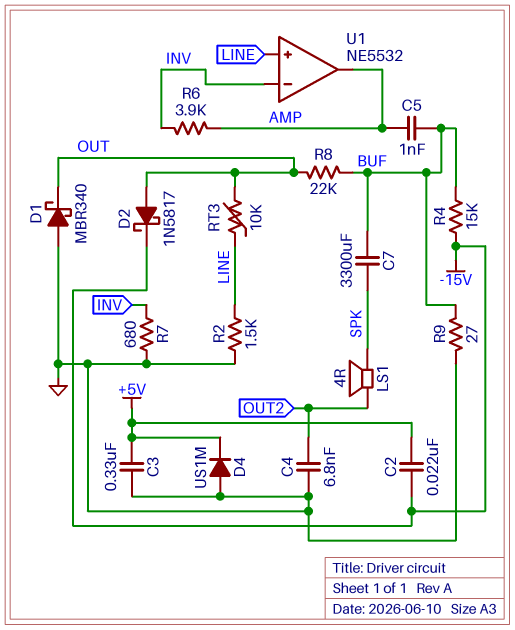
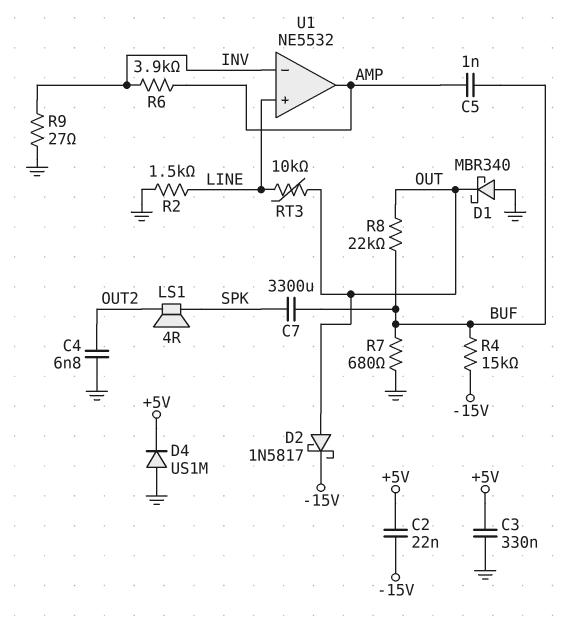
R7: 680 (GND, INV) -> 680 (BUF, GND)
R9: 27 (BUF, GND) -> 27 (GND, INV)

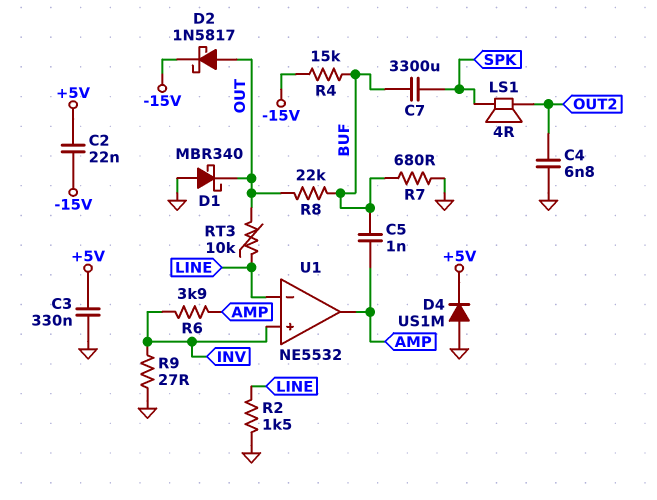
U1 pin in+: LINE -> INV
U1 pin in-: INV -> LINE

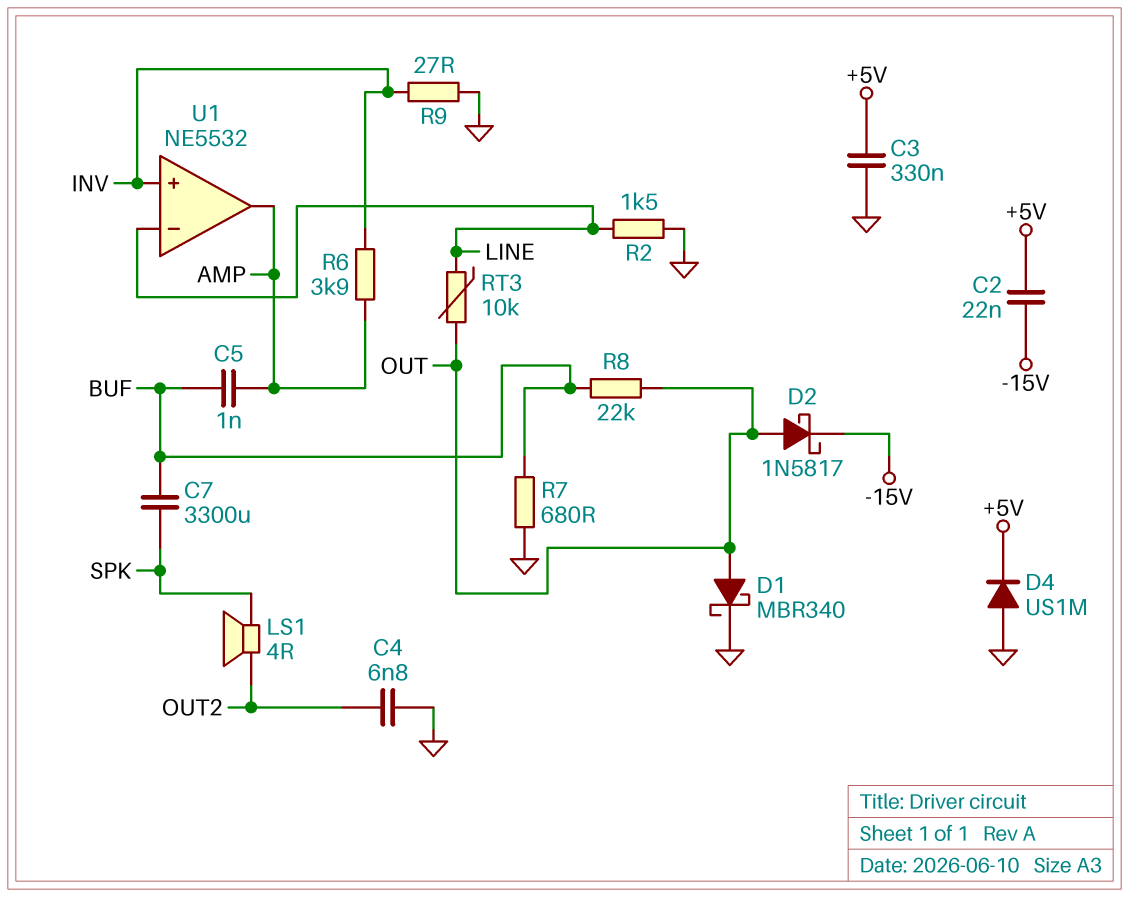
D1: schottky MBR340 (A GND, K OUT) -> schottky MBR340 (A OUT, K GND)
R4: 15k (-15V, BUF) -> none

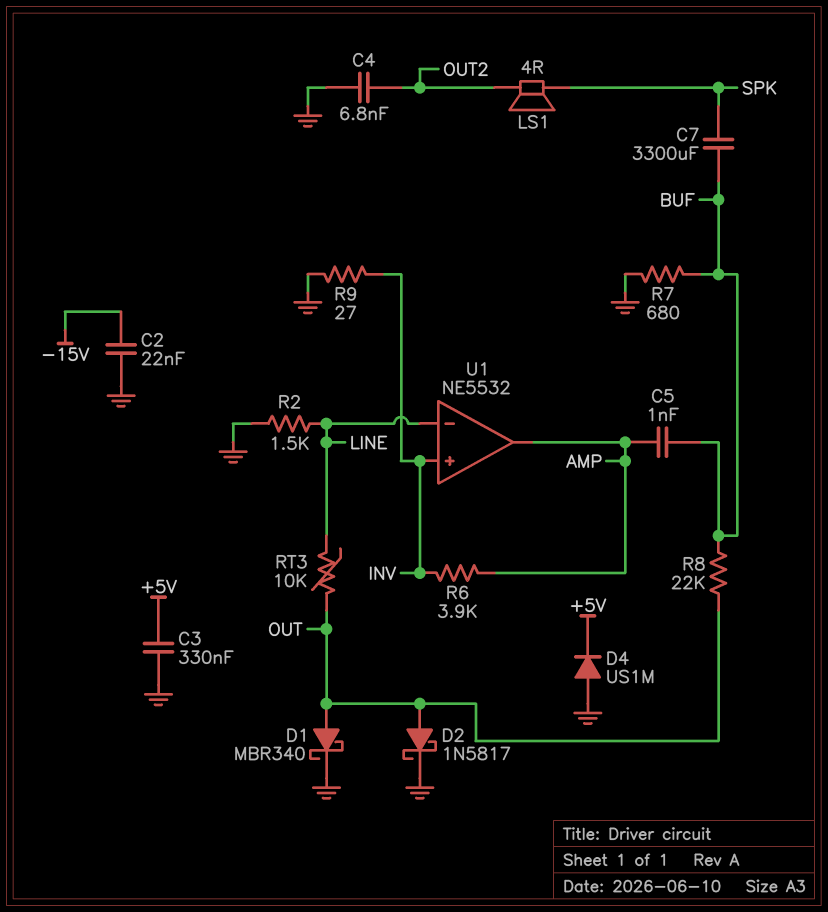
C2: 22nF (+5V, -15V) -> 22nF (-15V, GND)
D2: schottky 1N5817 (A OUT, K -15V) -> schottky 1N5817 (A OUT, K GND)

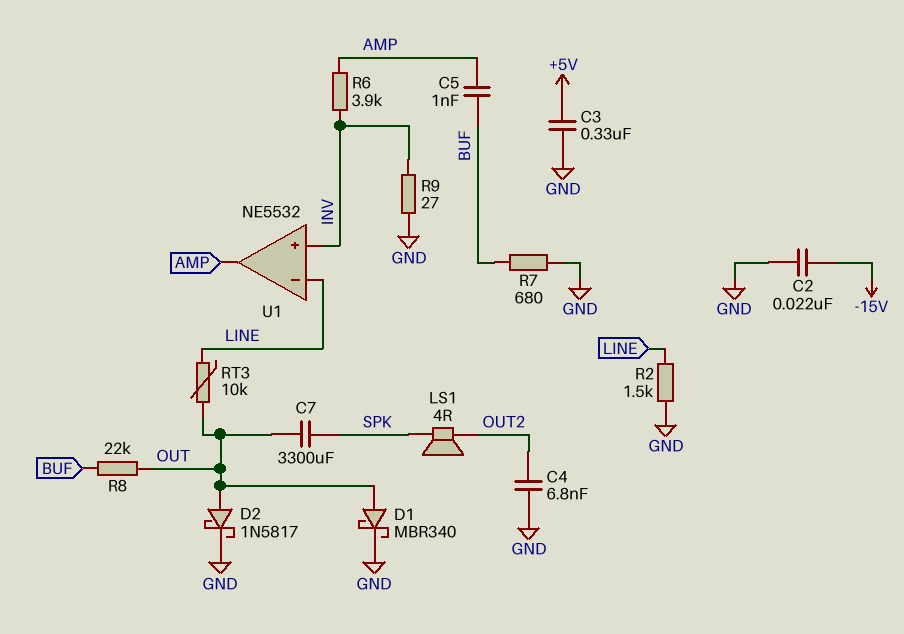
C7: 3300uF (BUF, SPK) -> 3300uF (OUT, SPK)
D4: diode US1M (A GND, K +5V) -> none

